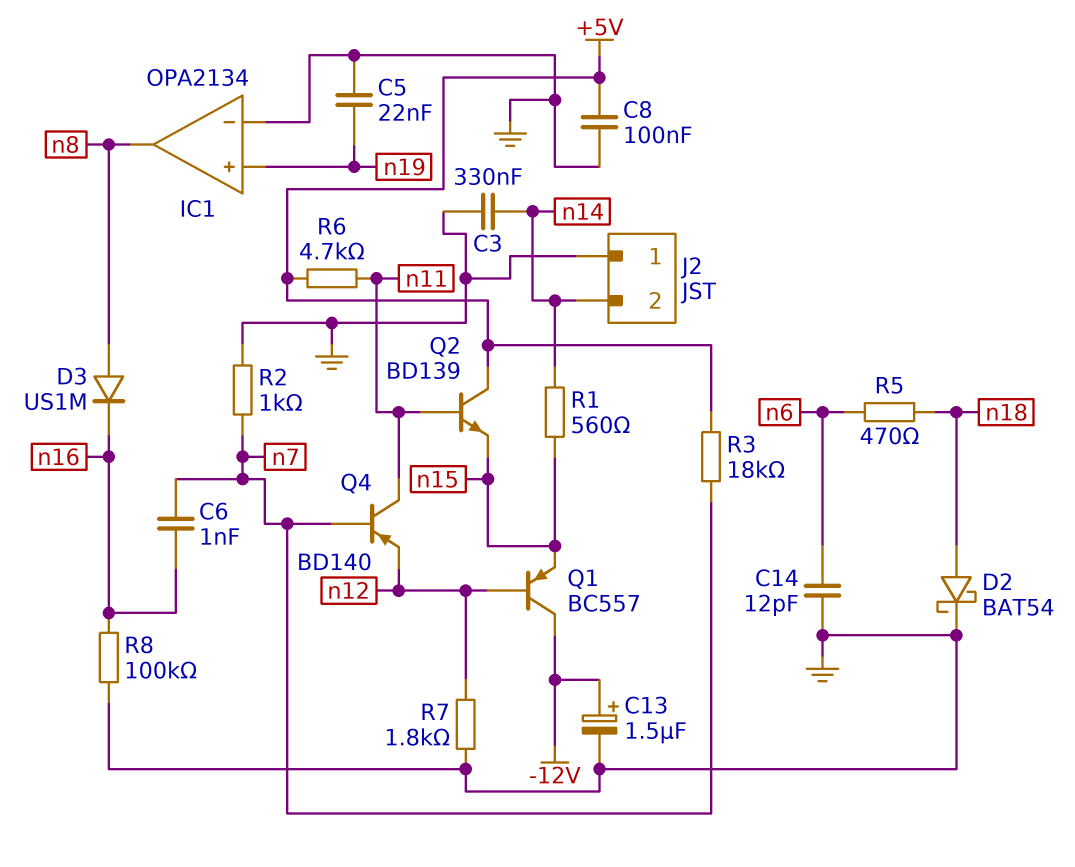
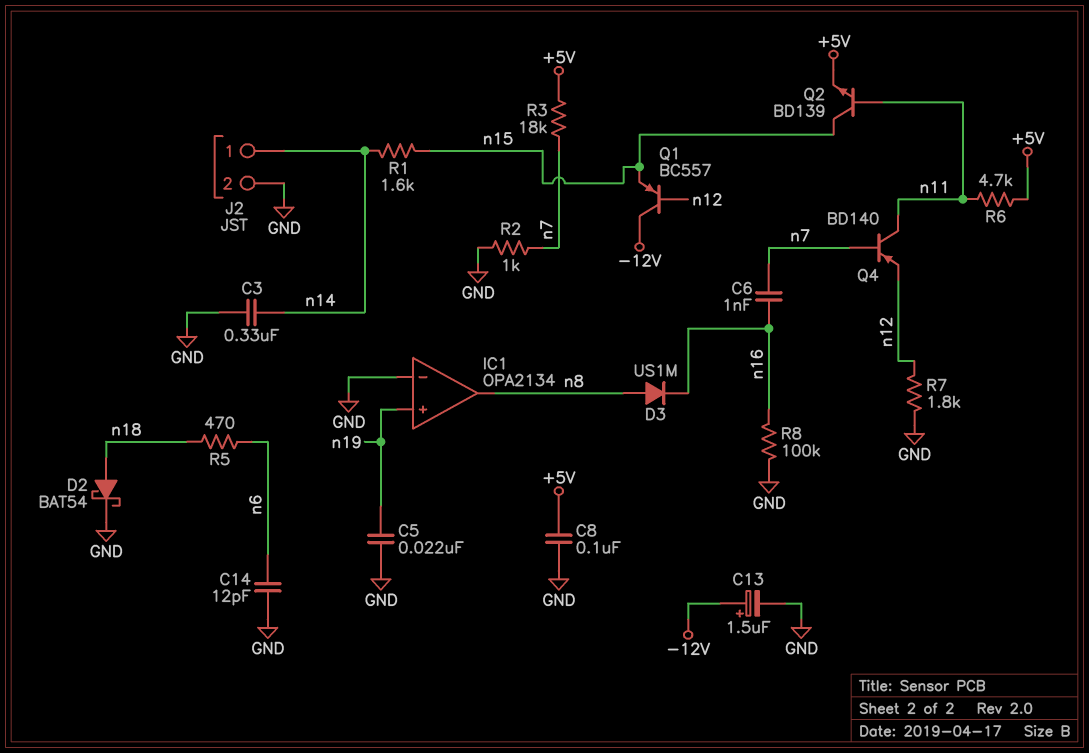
J2 pin 1: GND -> n14
J2 pin 2: n14 -> GND
Q2: NPN BD139 (B n11, C +5V, E n15) -> NPN BD139 (B n11, C n15, E +5V)
R1: 560 (n14, n15) -> 1.6k (n14, n15)

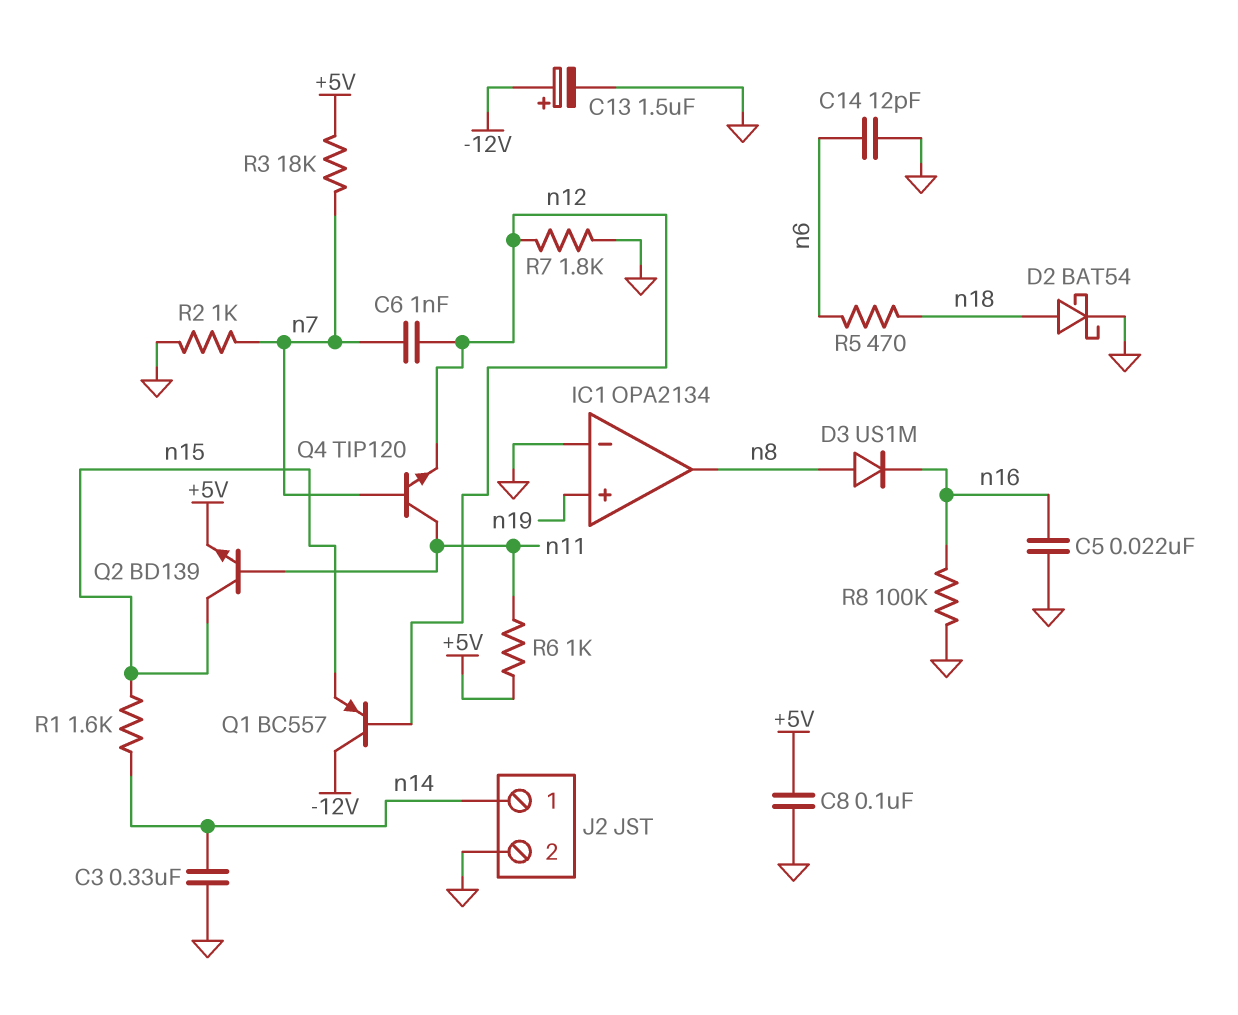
C5: 22nF (GND, n19) -> 22nF (GND, n16)
C6: 1nF (n7, n16) -> 1nF (n7, n12)
Q4: PNP BD140 (B n7, C n11, E n12) -> NPN TIP120 (B n7, C n11, E n12)
R6: 4.7k (+5V, n11) -> 1k (+5V, n11)

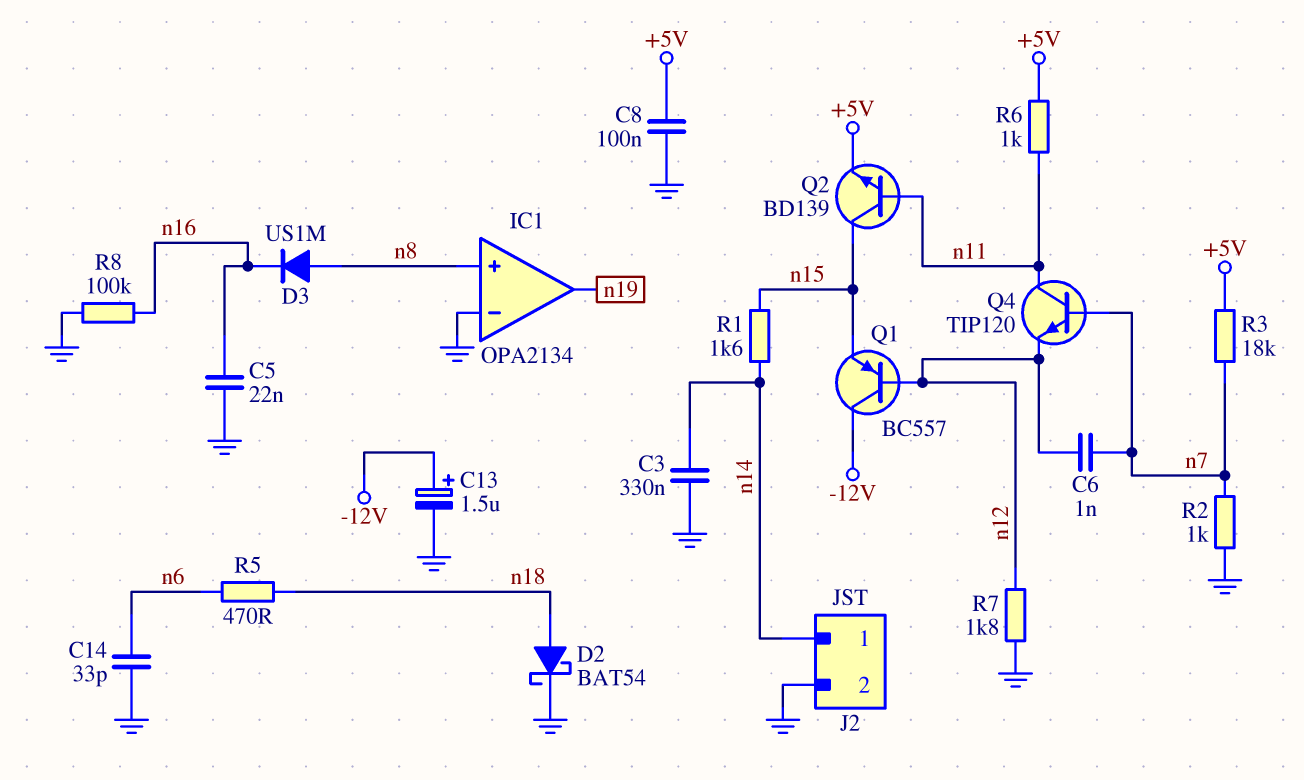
C14: 12pF (GND, n6) -> 33pF (GND, n6)
IC1 pin in+: n19 -> n8
IC1 pin out: n8 -> n19

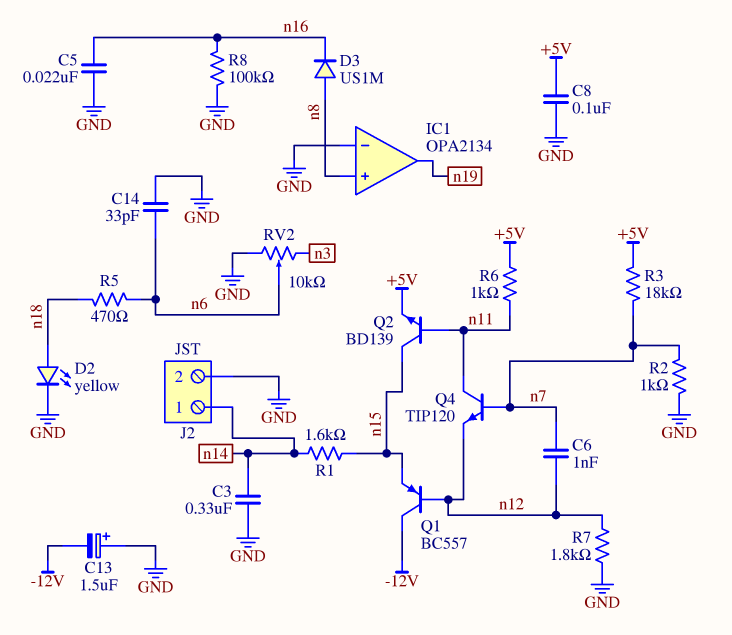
C13: 1.5uF (plus -12V, minus GND) -> 1.5uF (plus GND, minus -12V)
D2: schottky BAT54 (A n18, K GND) -> LED yellow (A n18, K GND)
RV2: none -> 10k (GND, n3, wiper n6)

